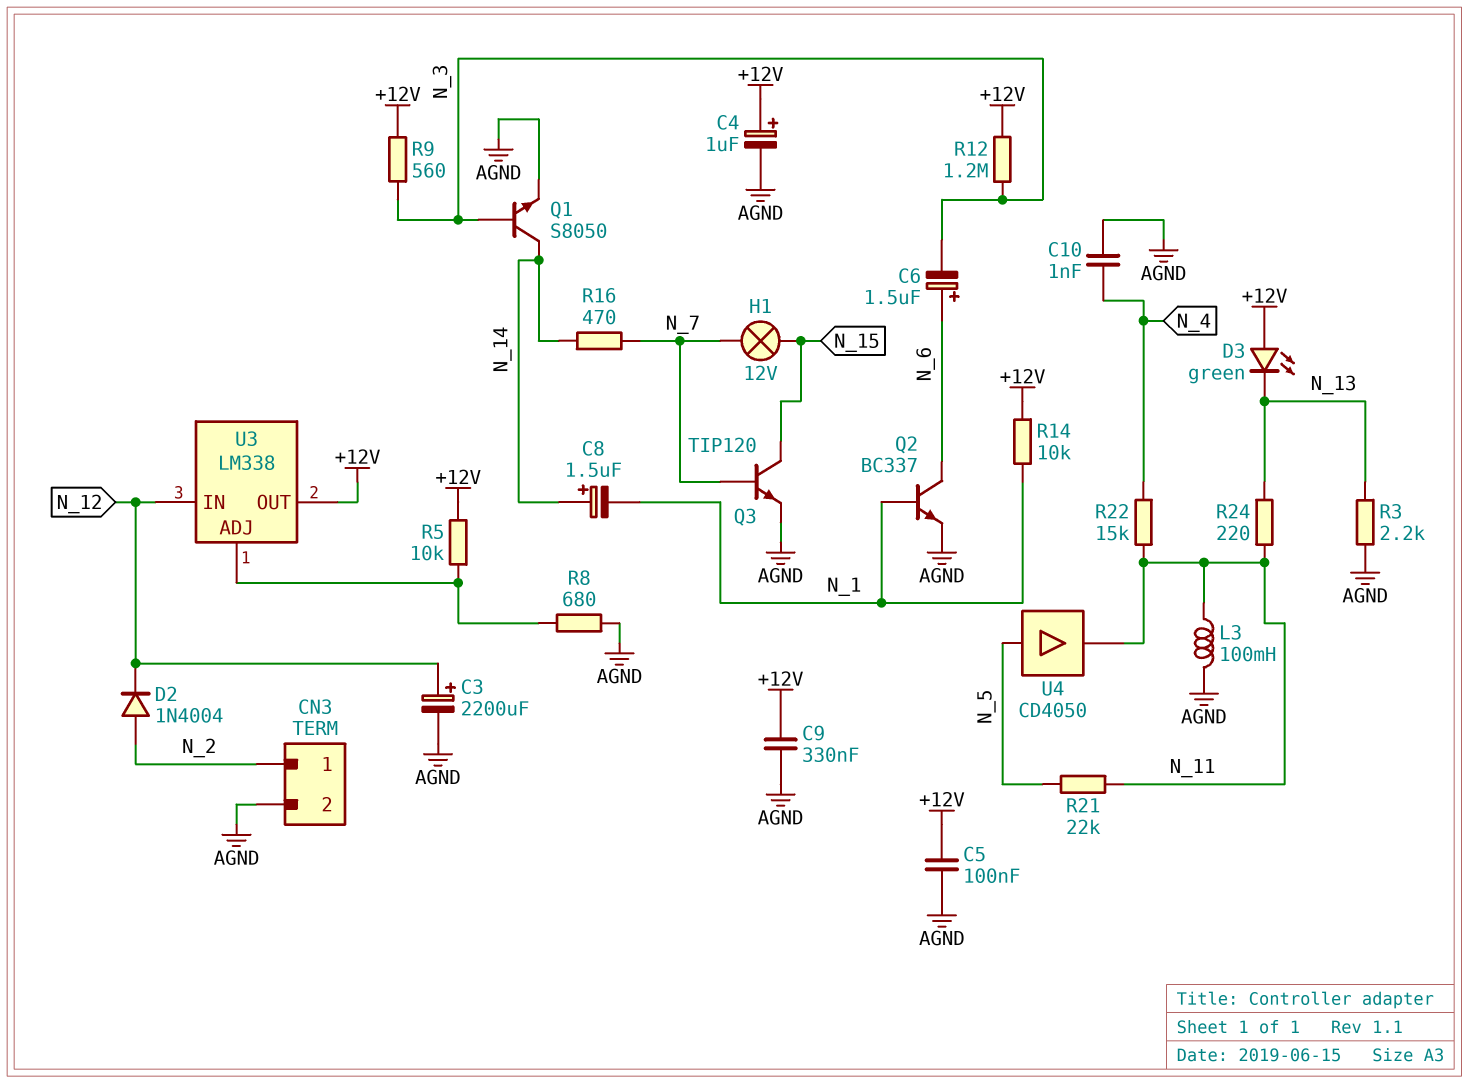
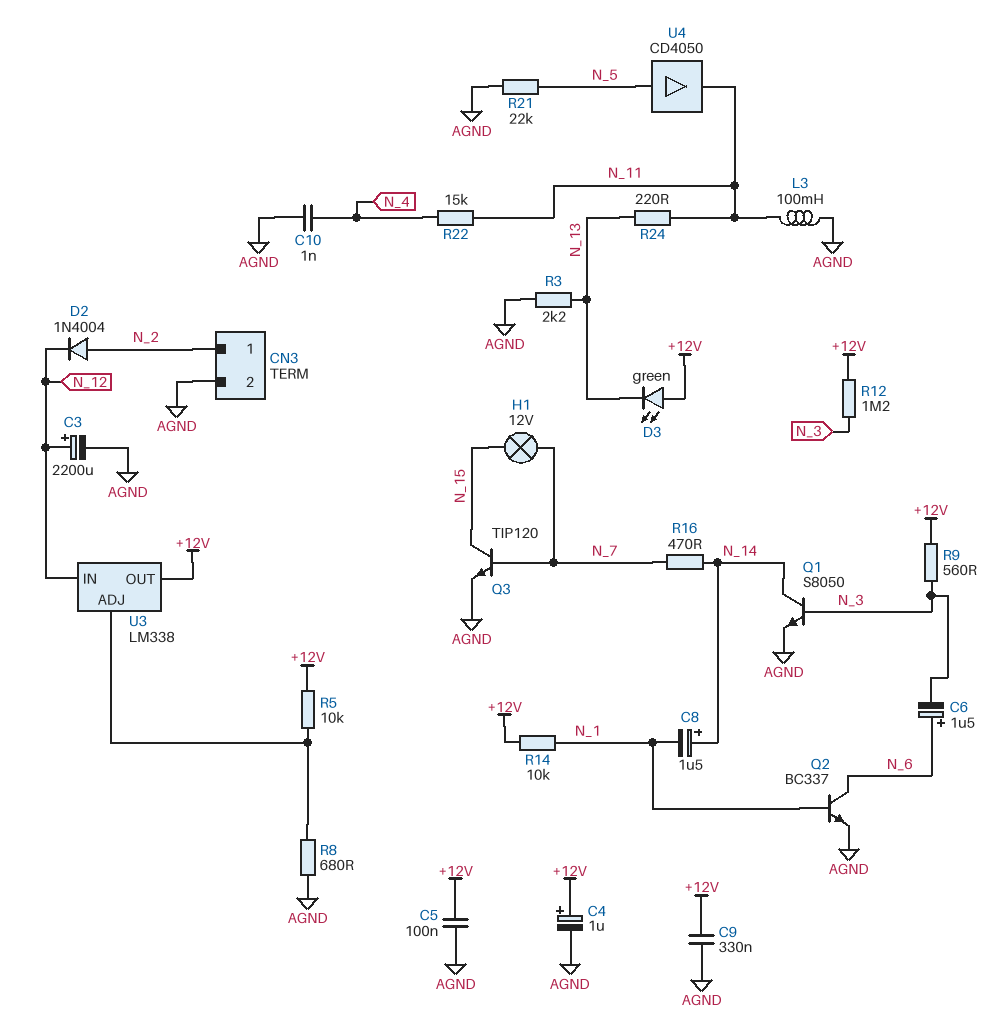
R21: 22k (N_5, N_11) -> 22k (AGND, N_5)

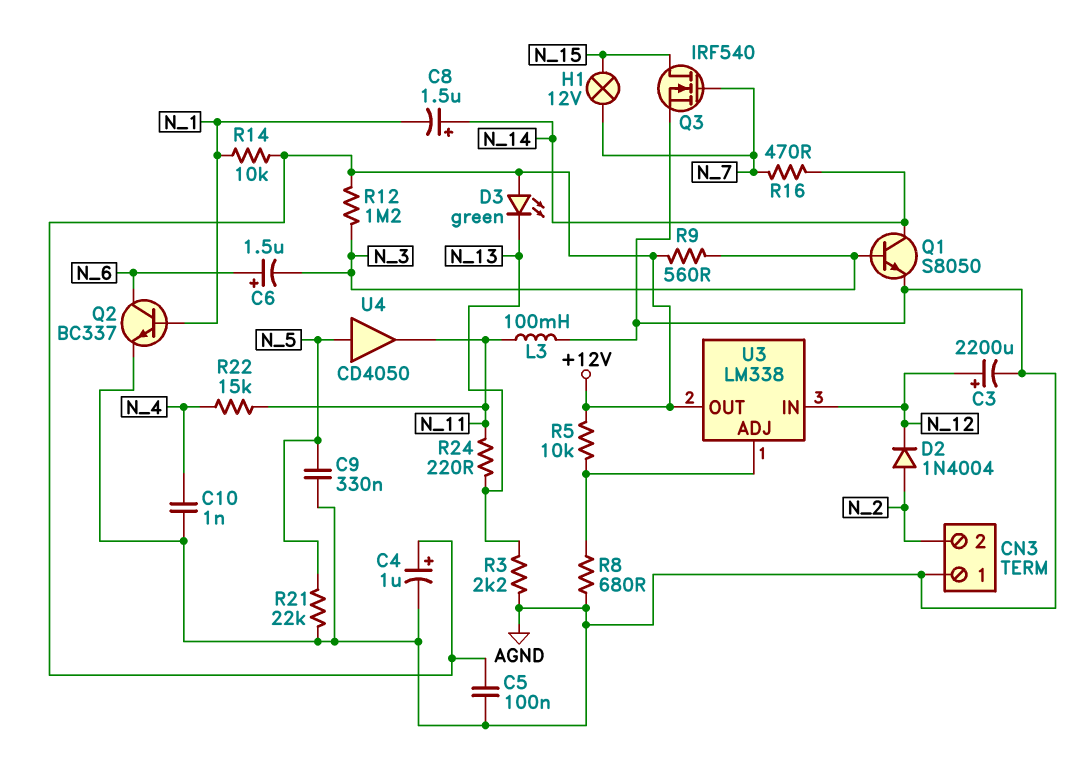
C9: 330nF (+12V, AGND) -> 330nF (AGND, N_5)
CN3 pin 1: N_2 -> AGND
CN3 pin 2: AGND -> N_2
Q3: NPN TIP120 (B N_7, C N_15, E AGND) -> NMOS IRF540 (G N_7, D N_15, S AGND)

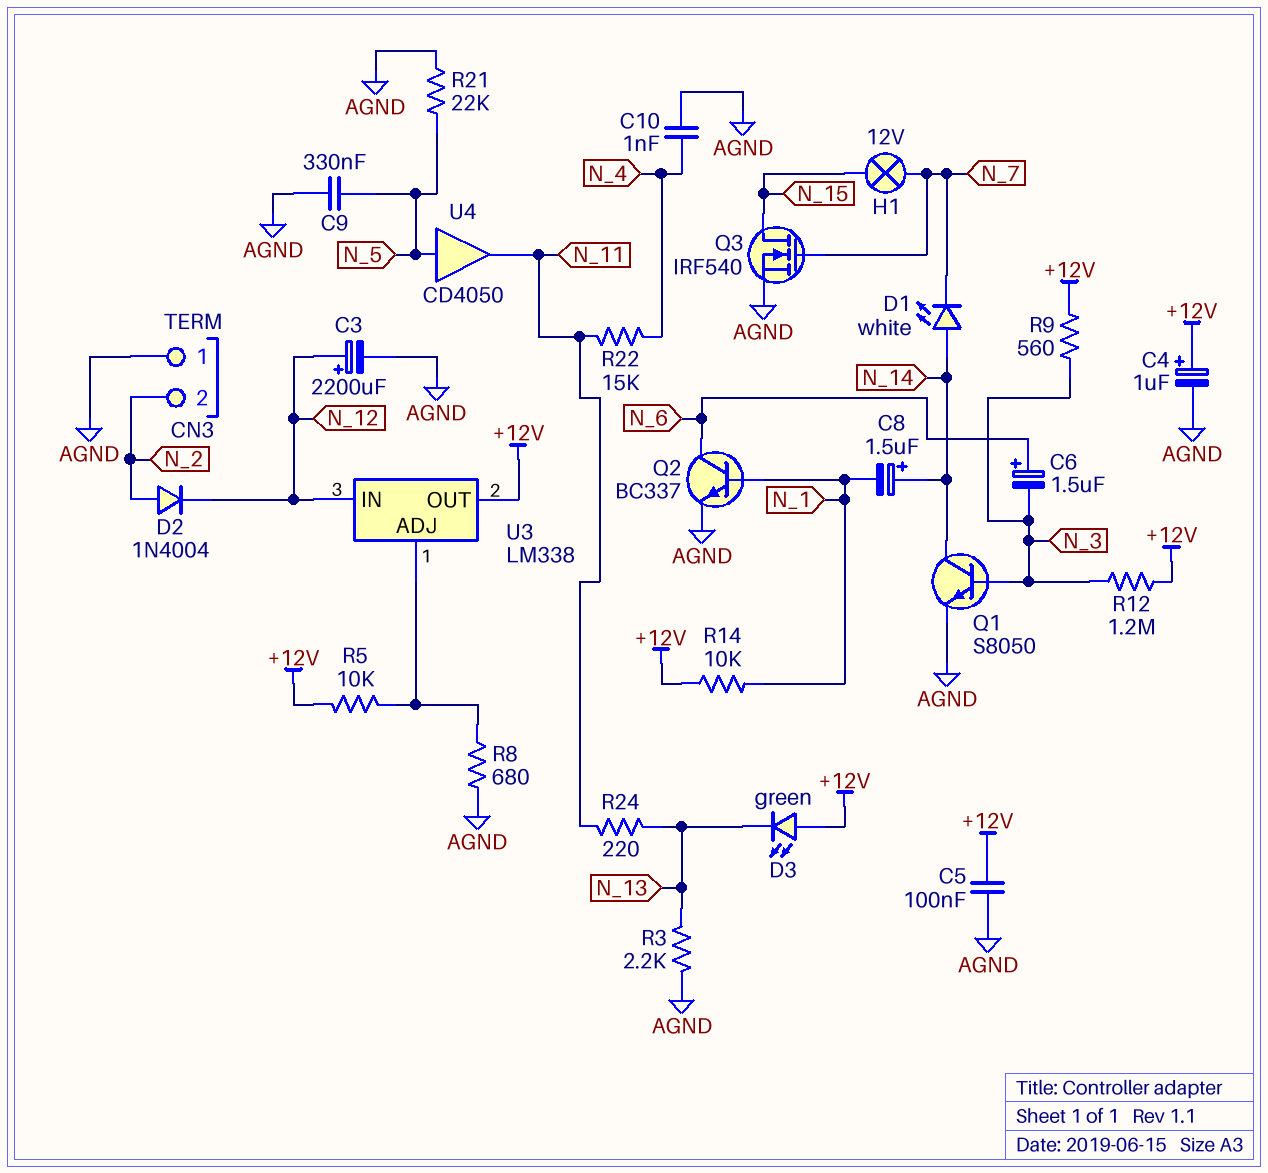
D1: none -> LED white (A N_14, K N_7)
L3: 100mH (AGND, N_11) -> none
R16: 470 (N_7, N_14) -> none

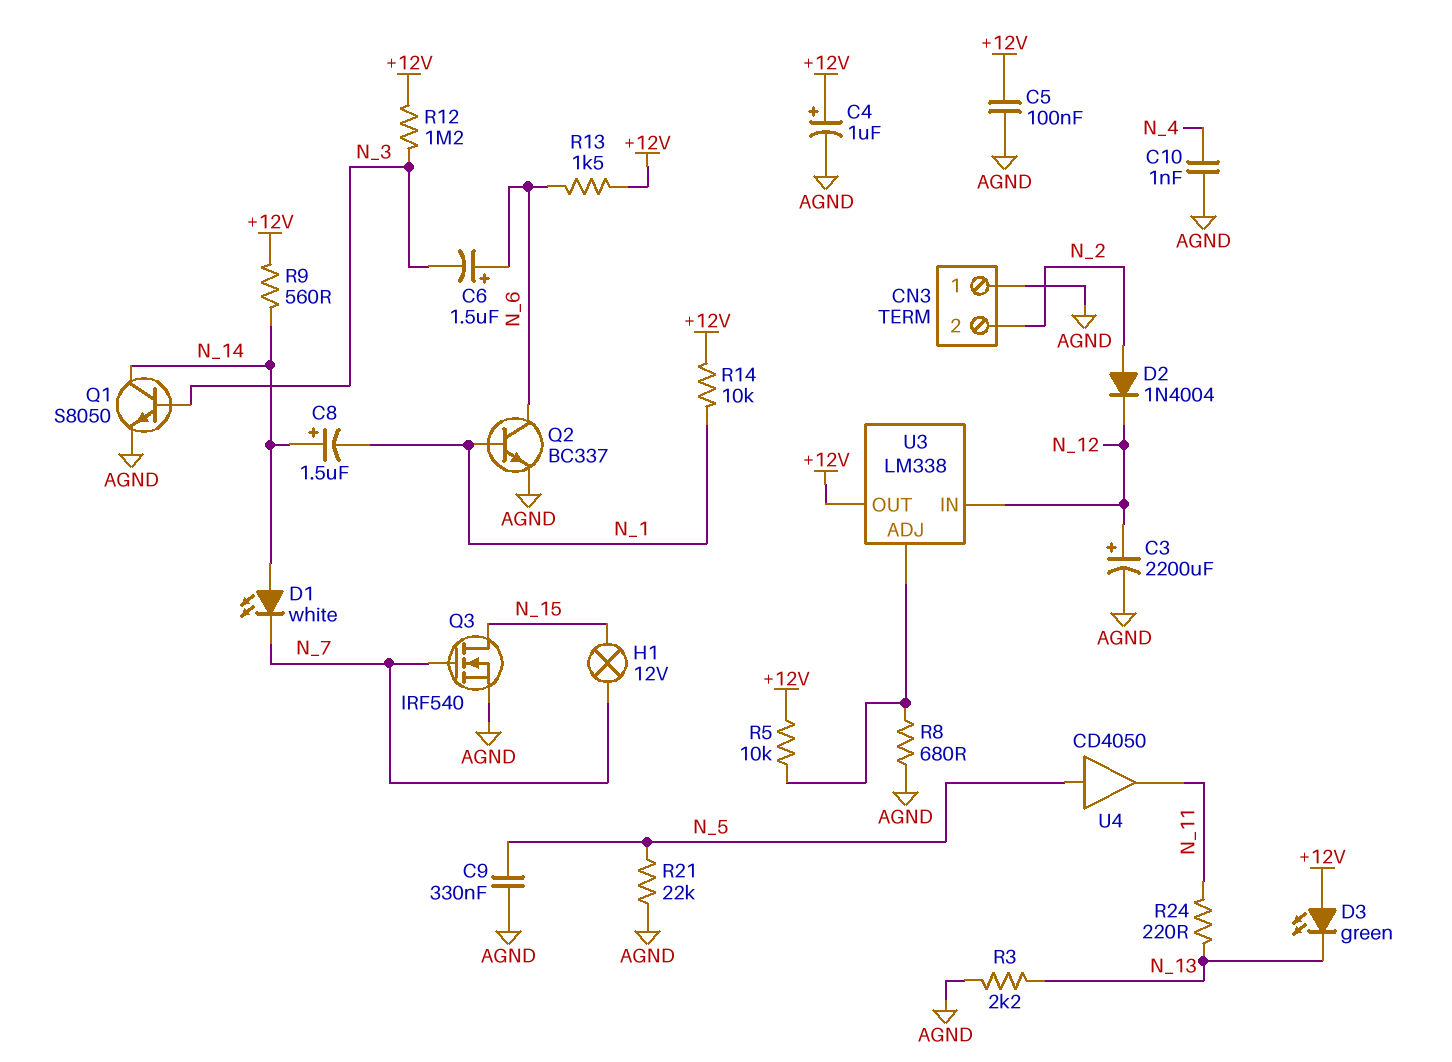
R9: 560 (+12V, N_3) -> 560 (+12V, N_14)
R13: none -> 1.5k (+12V, N_6)
R22: 15k (N_4, N_11) -> none

